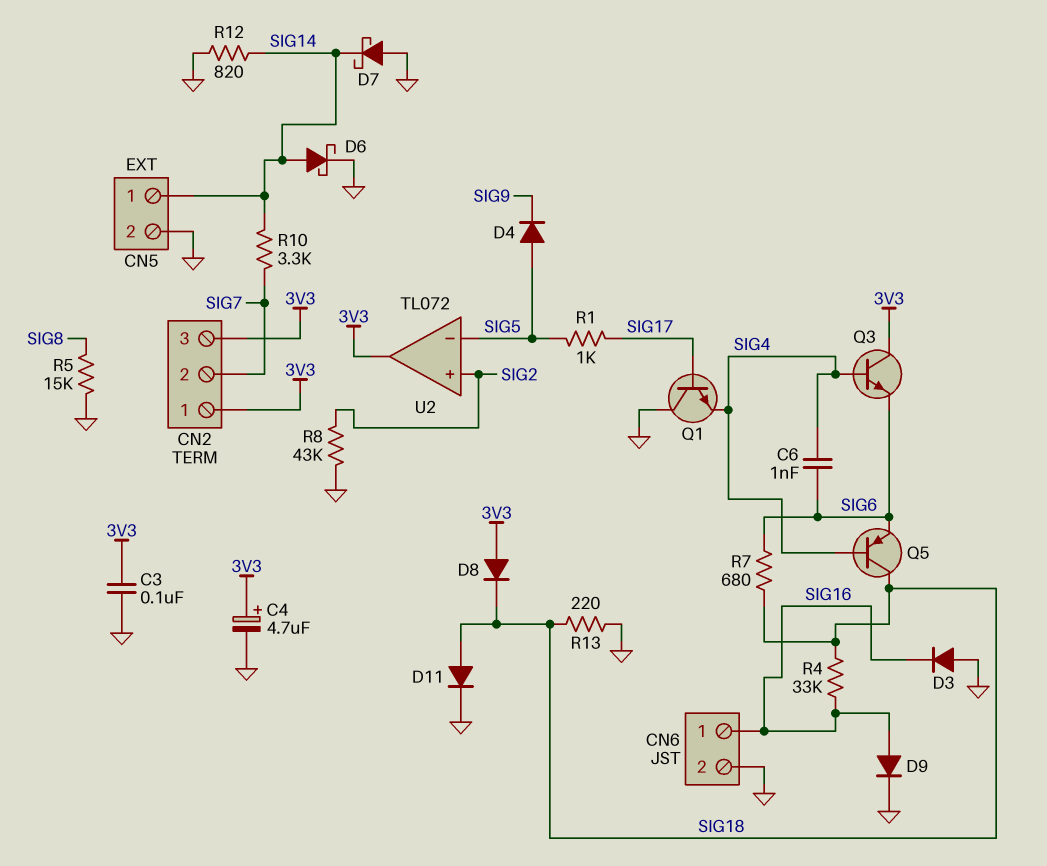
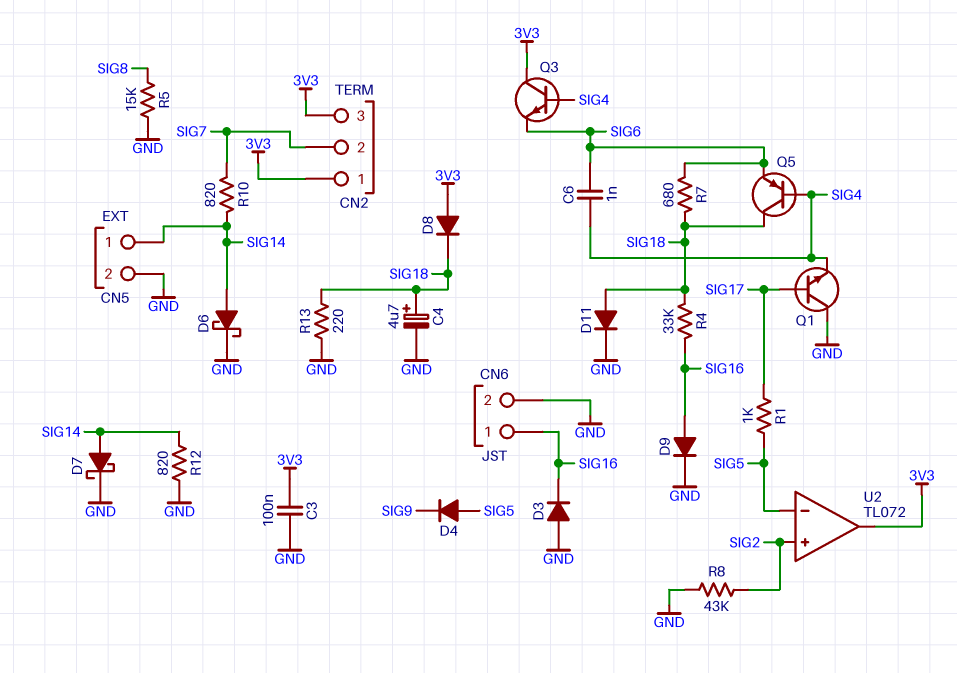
C4: 4.7uF (plus 3V3, minus GND) -> 4.7uF (plus SIG18, minus GND)
D7: schottky (A GND, K SIG14) -> schottky (A SIG14, K GND)
R10: 3.3k (SIG7, SIG14) -> 820 (SIG7, SIG14)

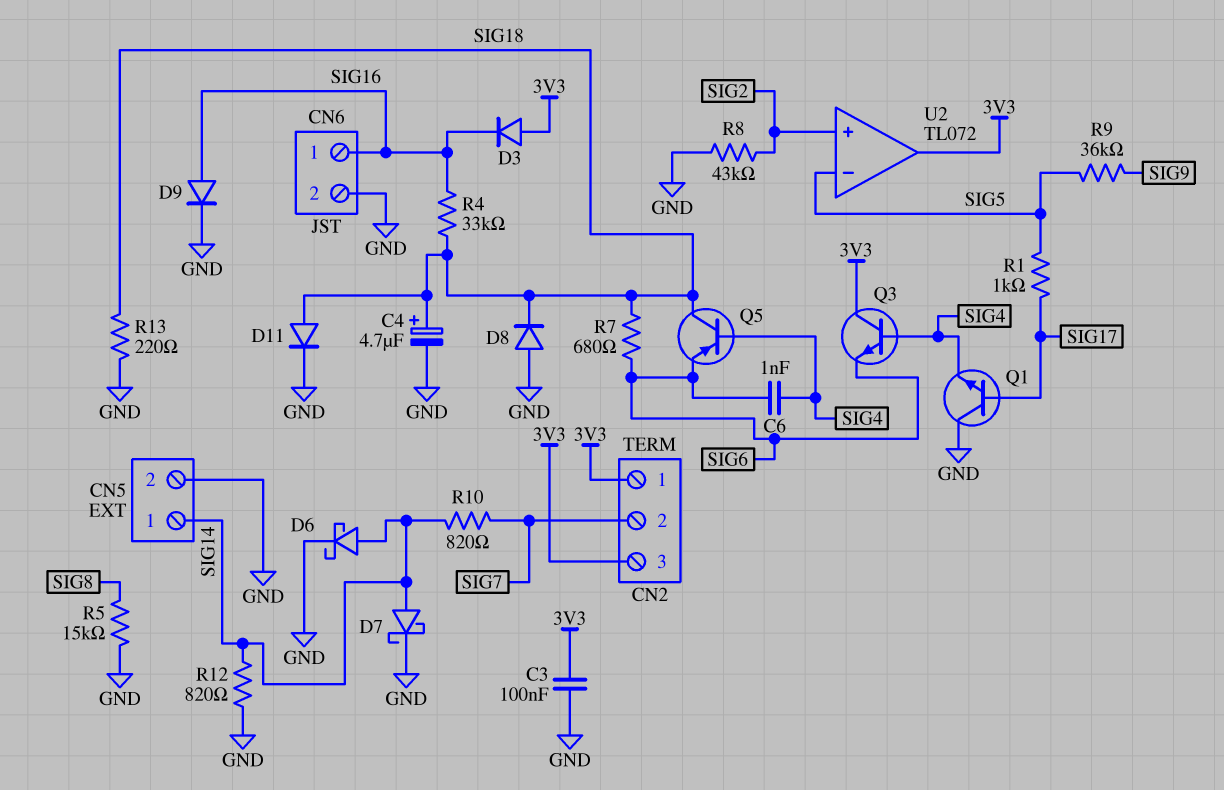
D3: diode (A GND, K SIG16) -> diode (A 3V3, K SIG16)
D4: diode (A SIG5, K SIG9) -> none
D8: diode (A 3V3, K SIG18) -> diode (A GND, K SIG18)
R9: none -> 36k (SIG5, SIG9)

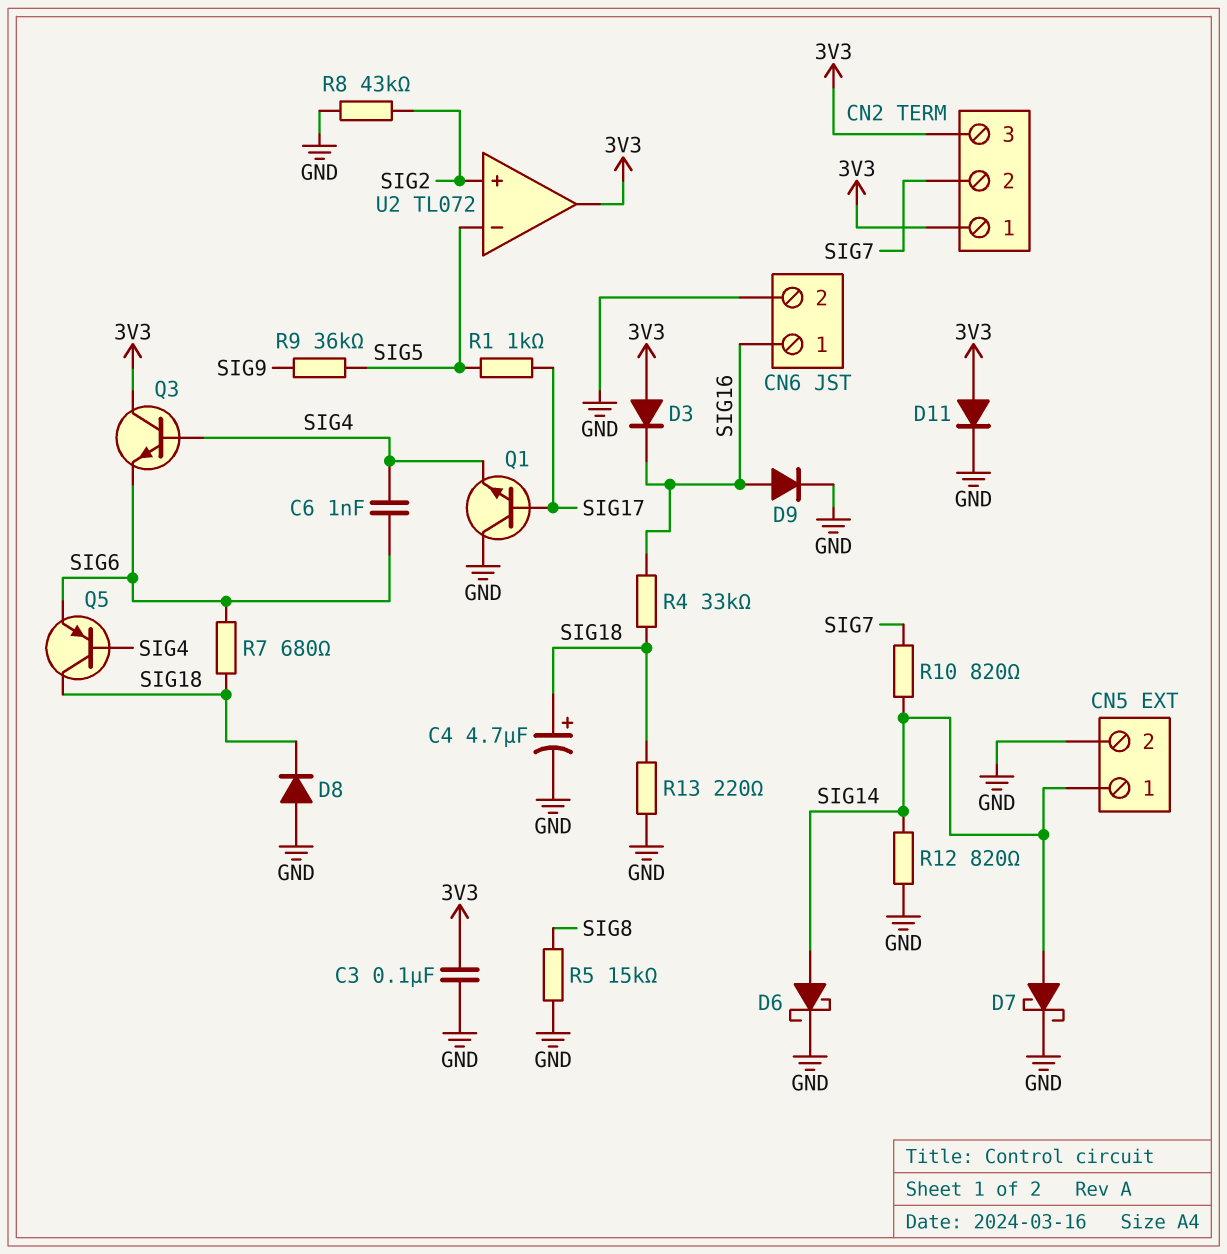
D11: diode (A SIG18, K GND) -> diode (A 3V3, K GND)

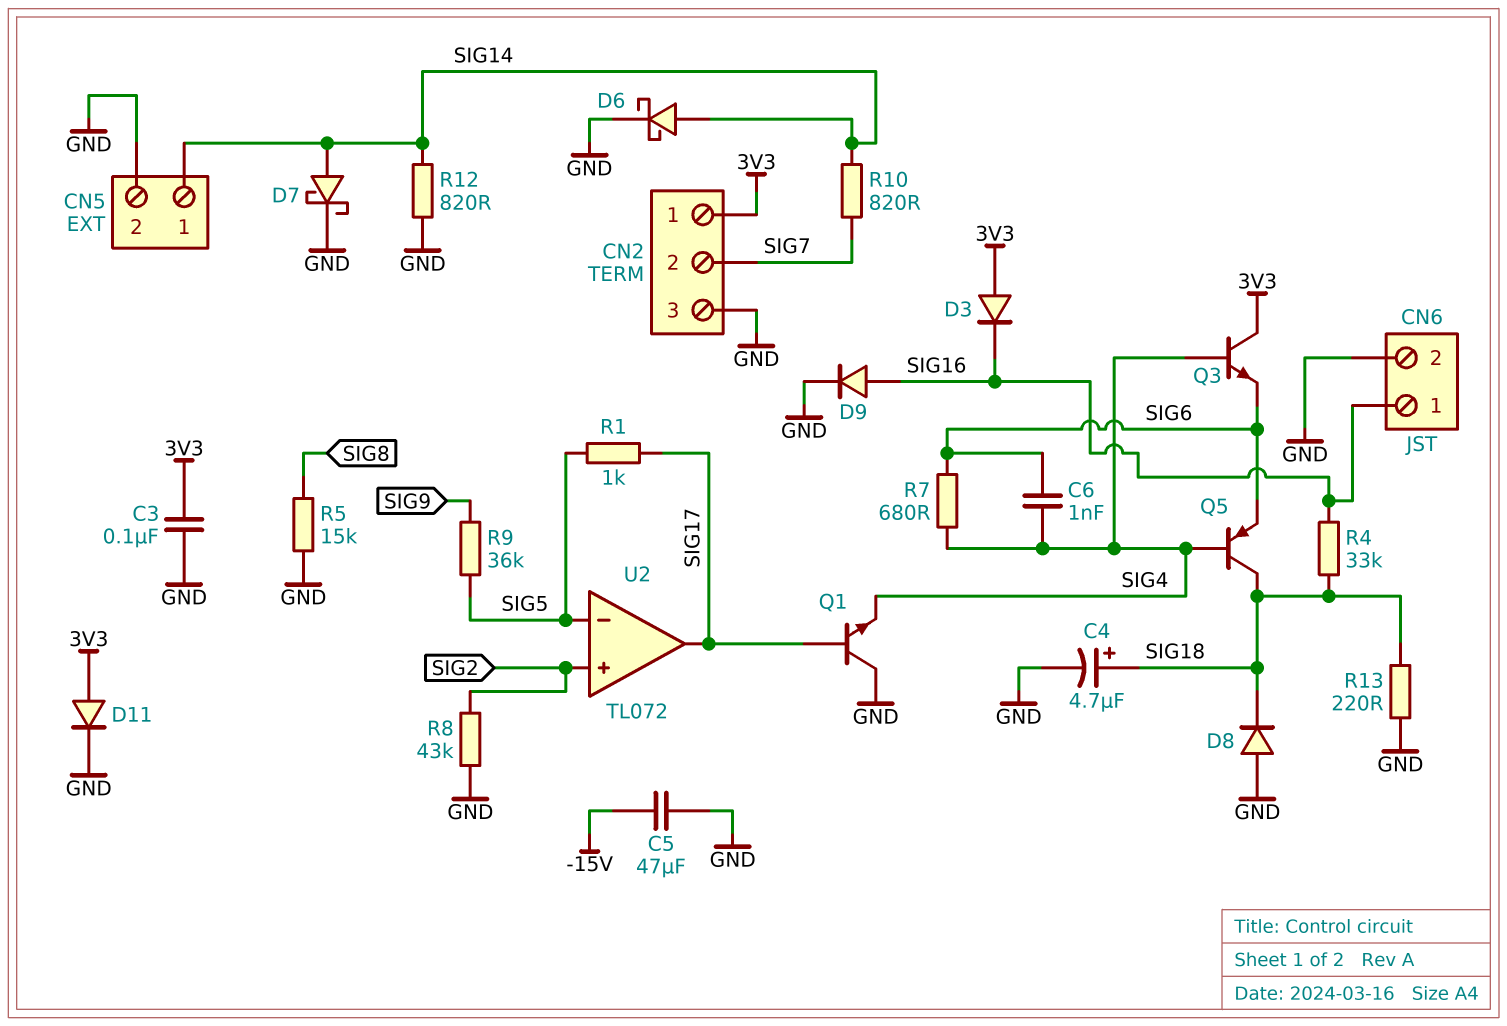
C5: none -> 47uF (-15V, GND)
CN2 pin 3: 3V3 -> GND
R7: 680 (SIG6, SIG18) -> 680 (SIG4, SIG6)
U2 pin out: 3V3 -> SIG17

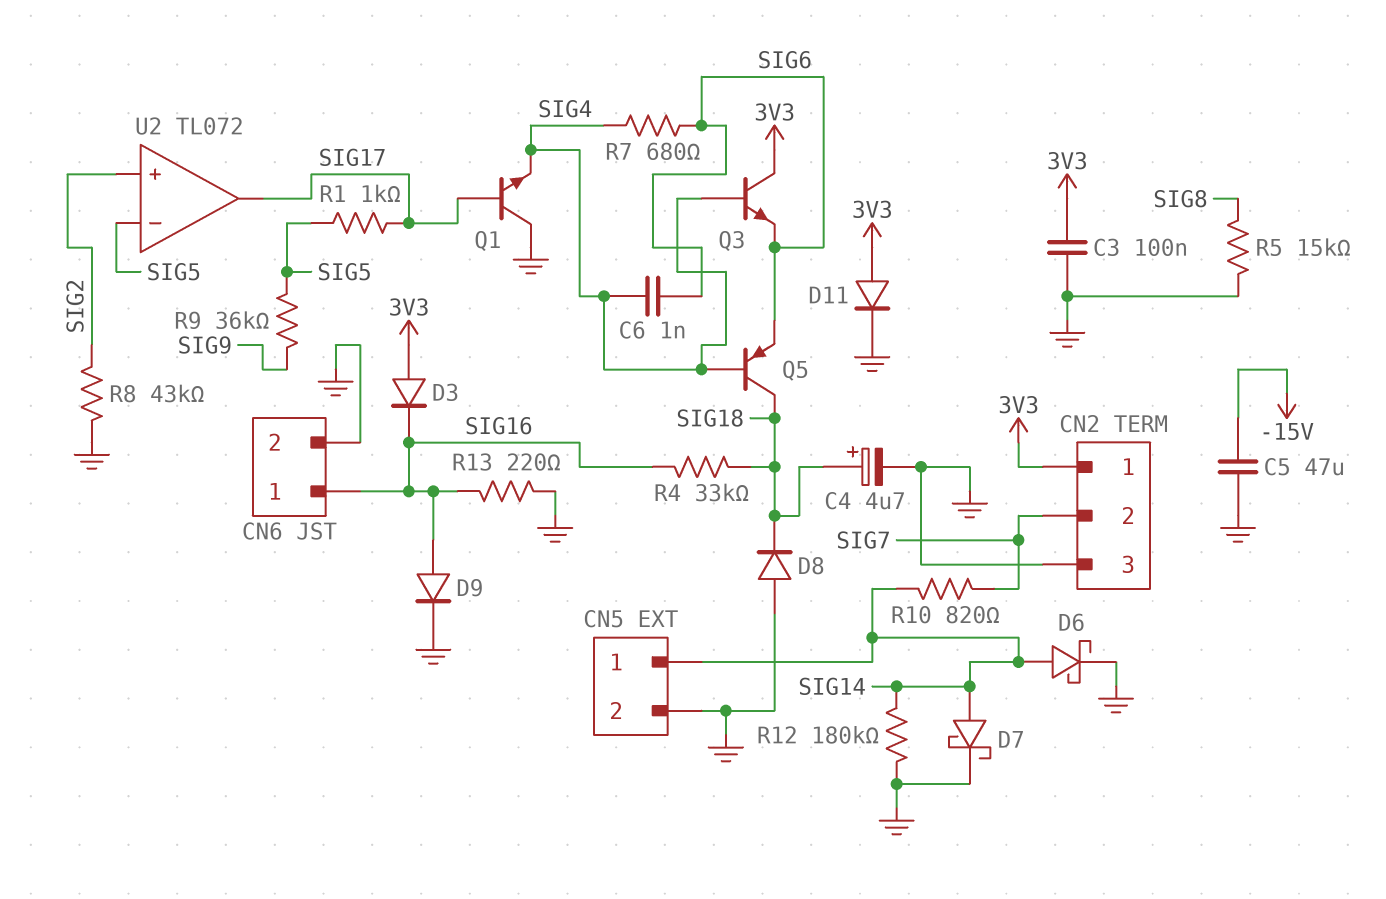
R12: 820 (GND, SIG14) -> 180k (GND, SIG14)
R13: 220 (GND, SIG18) -> 220 (GND, SIG16)

